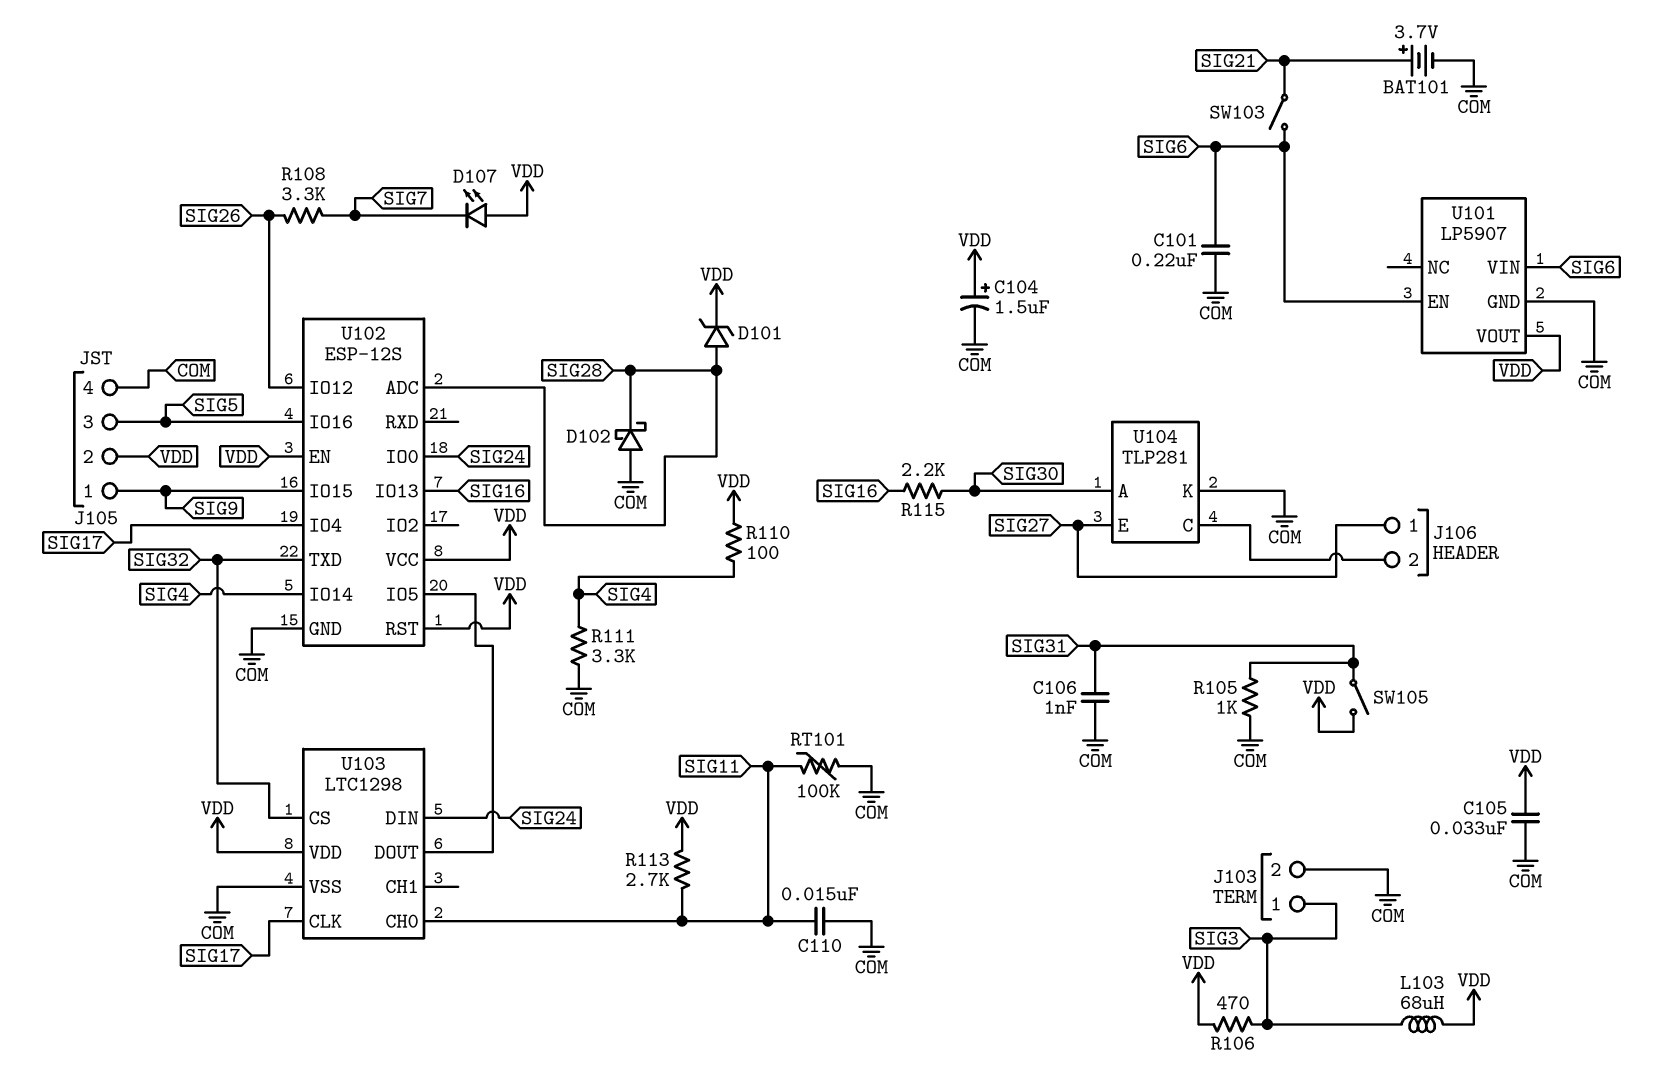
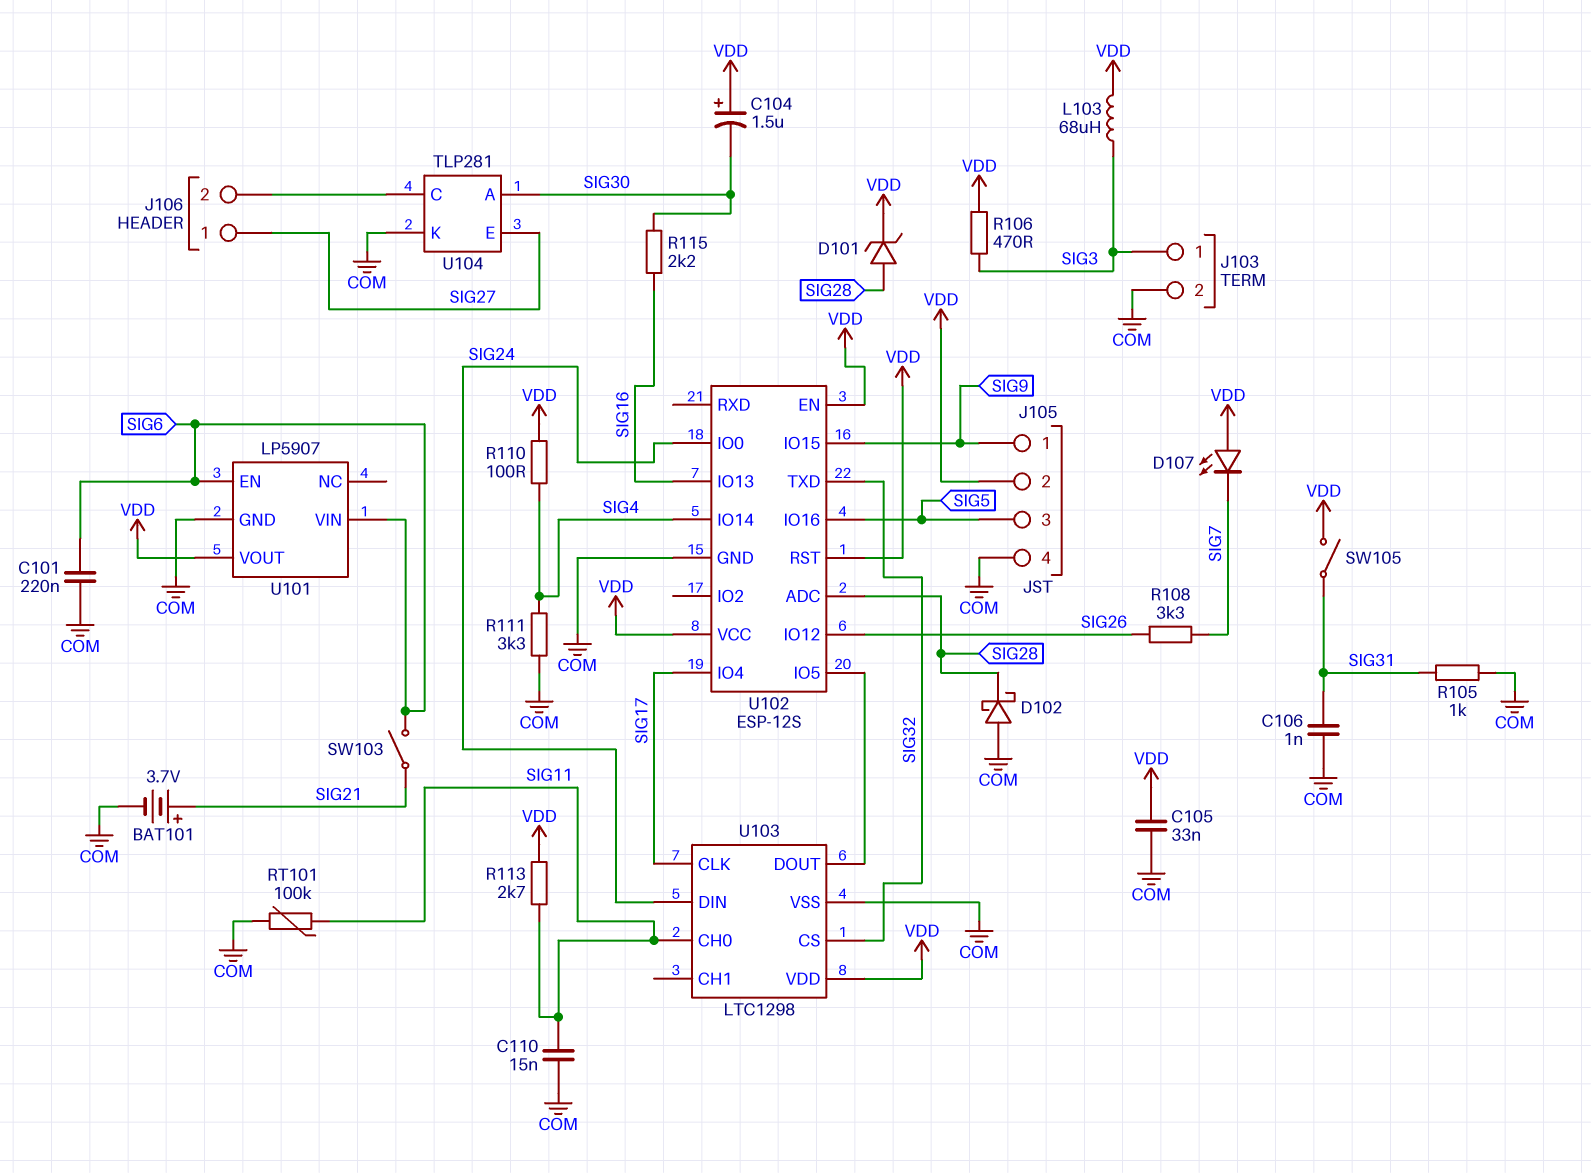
C104: 1.5uF (plus VDD, minus COM) -> 1.5uF (plus VDD, minus SIG30)

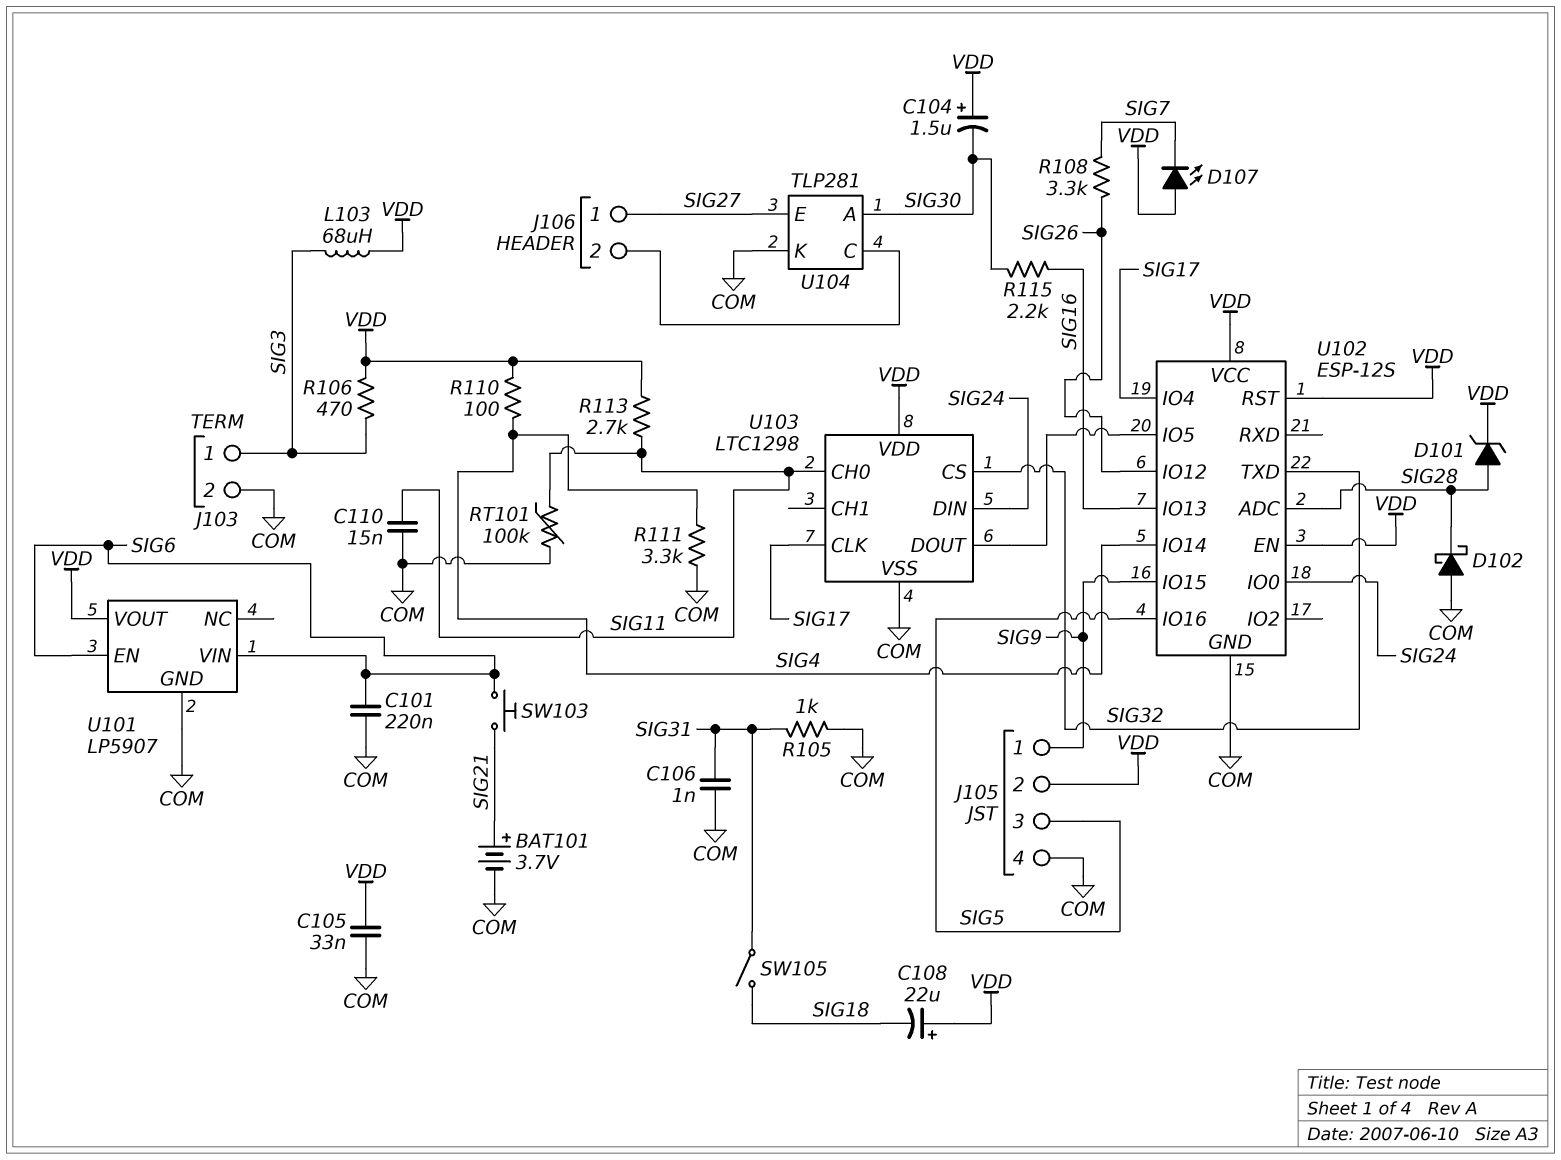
C108: none -> 22uF (plus VDD, minus SIG18)
SW103: switch (SIG6, SIG21) -> button (SIG6, SIG21)
SW105: switch (SIG31, VDD) -> switch (SIG18, SIG31)

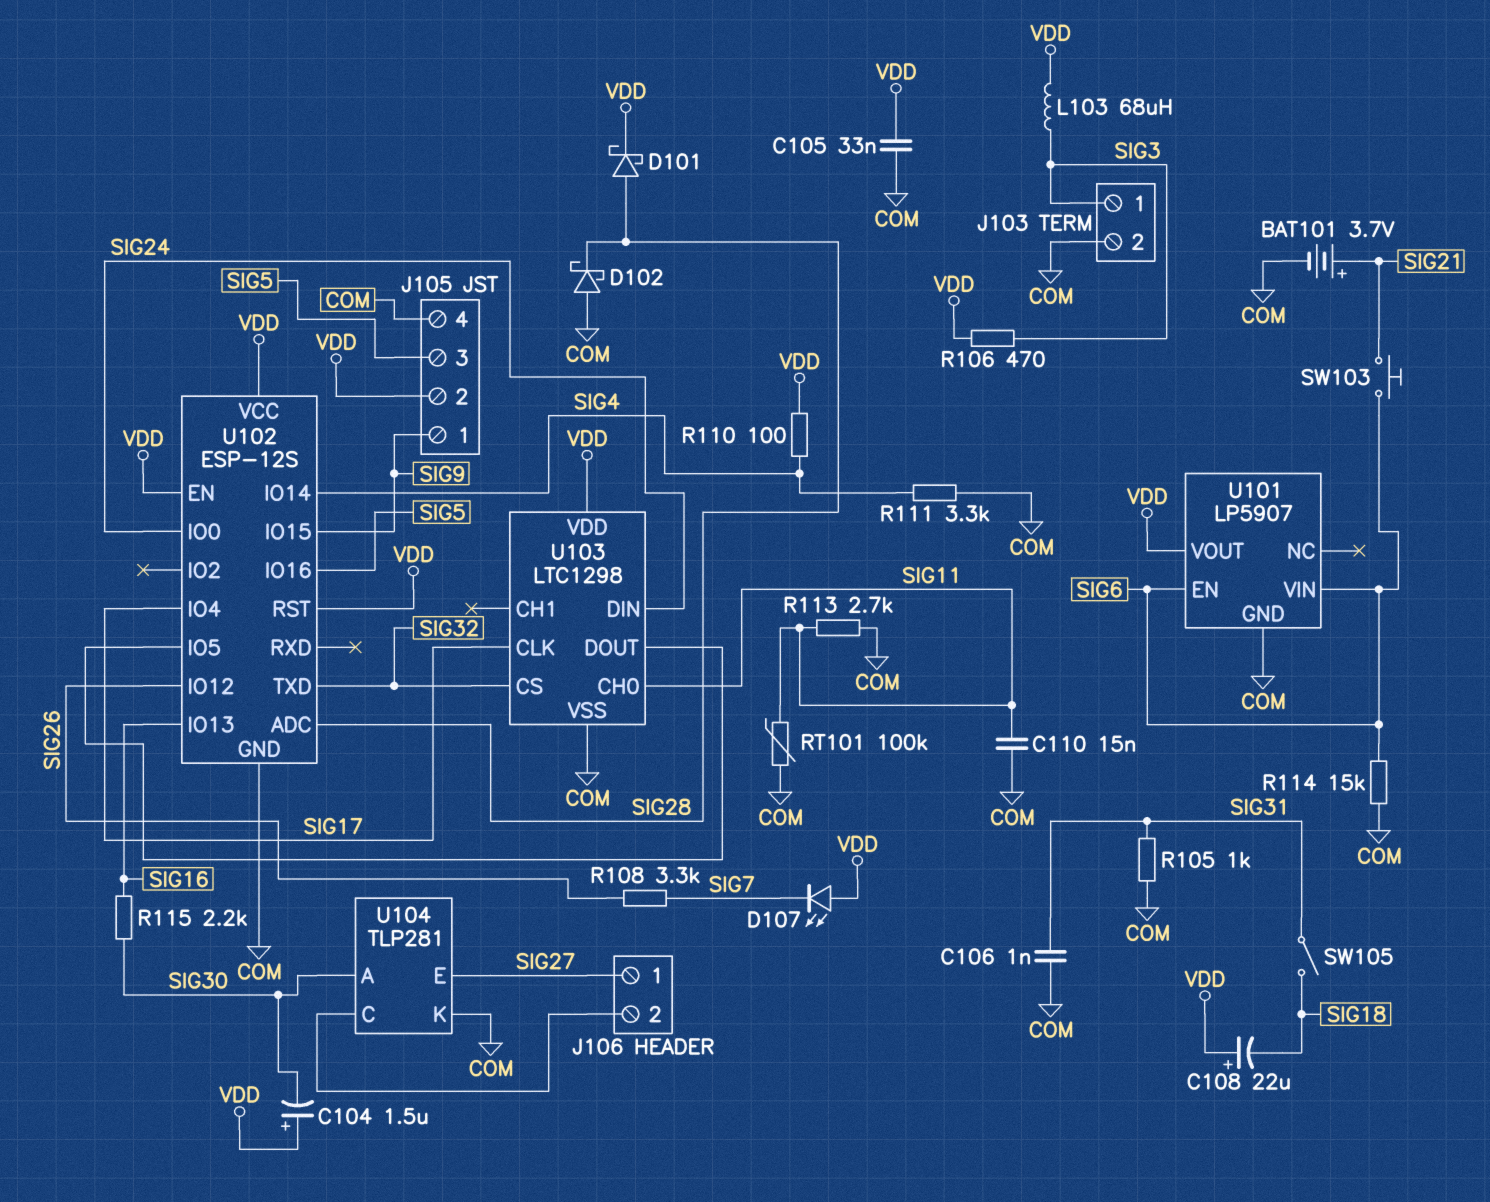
C101: 220nF (COM, SIG6) -> none
D101: zener (A SIG28, K VDD) -> schottky (A SIG28, K VDD)
R113: 2.7k (SIG11, VDD) -> 2.7k (COM, SIG11)
R114: none -> 15k (COM, SIG6)

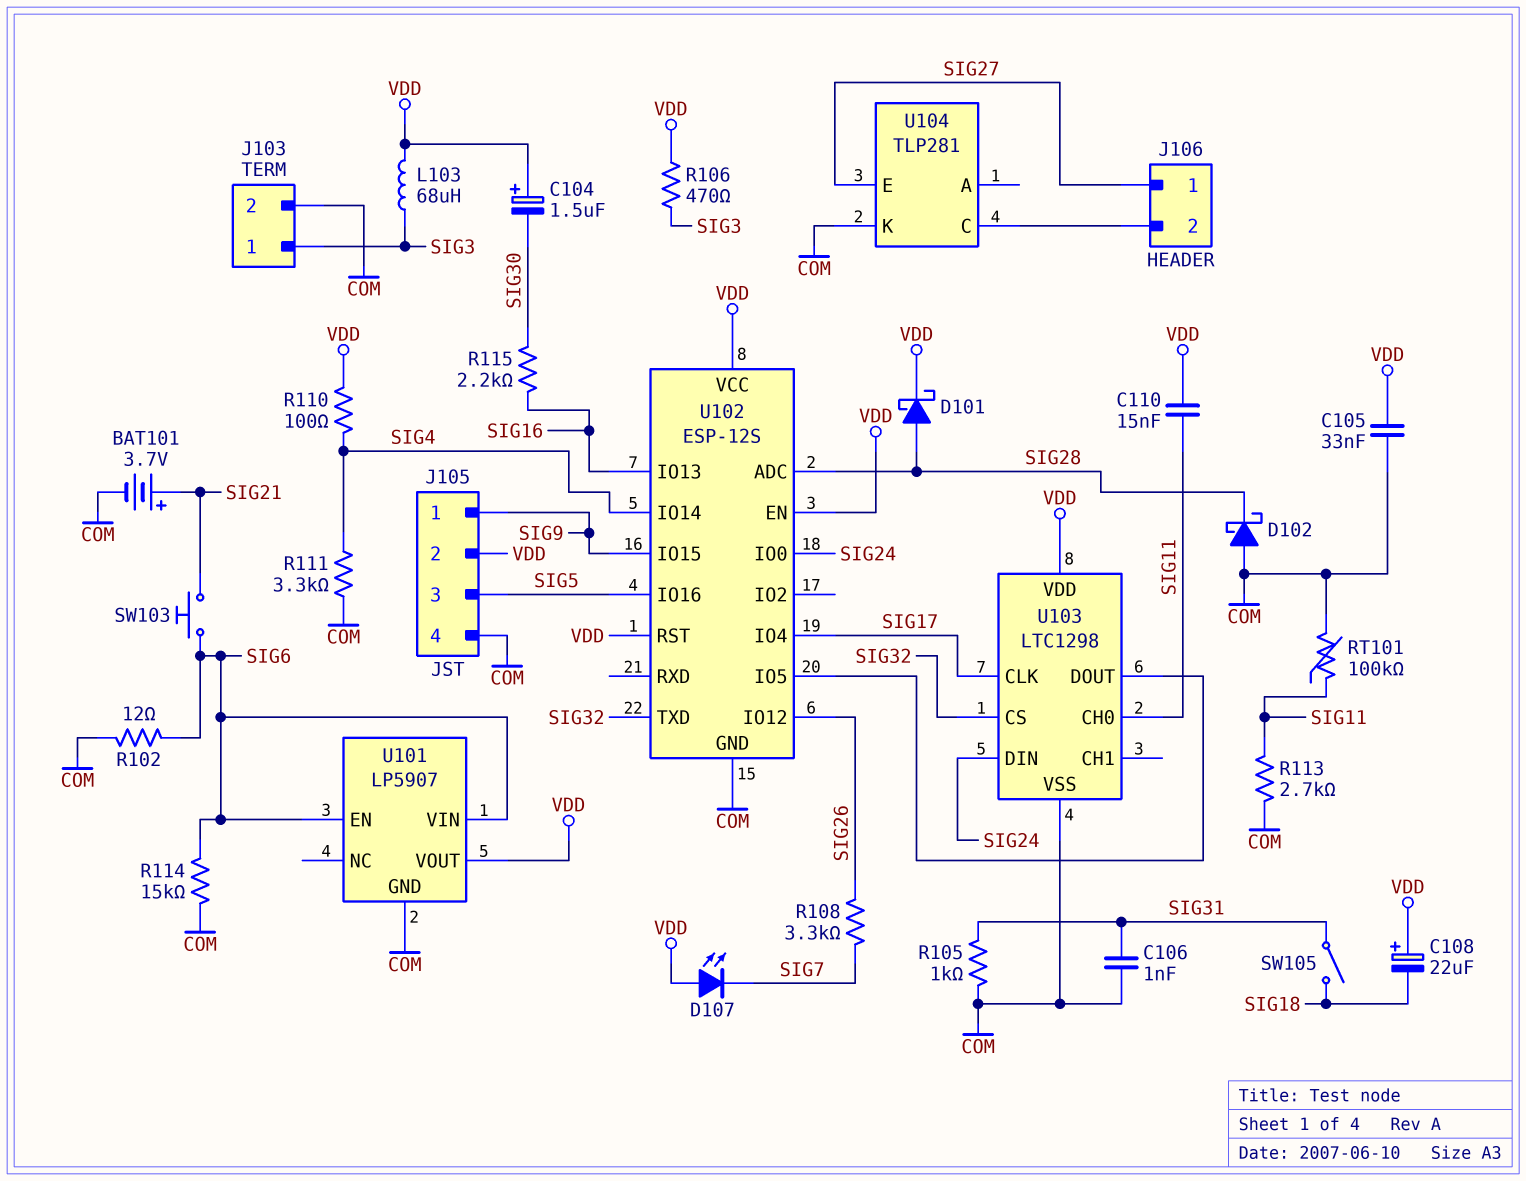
C110: 15nF (COM, SIG11) -> 15nF (SIG11, VDD)
R102: none -> 12 (COM, SIG6)
U104 pin A: SIG30 -> none

